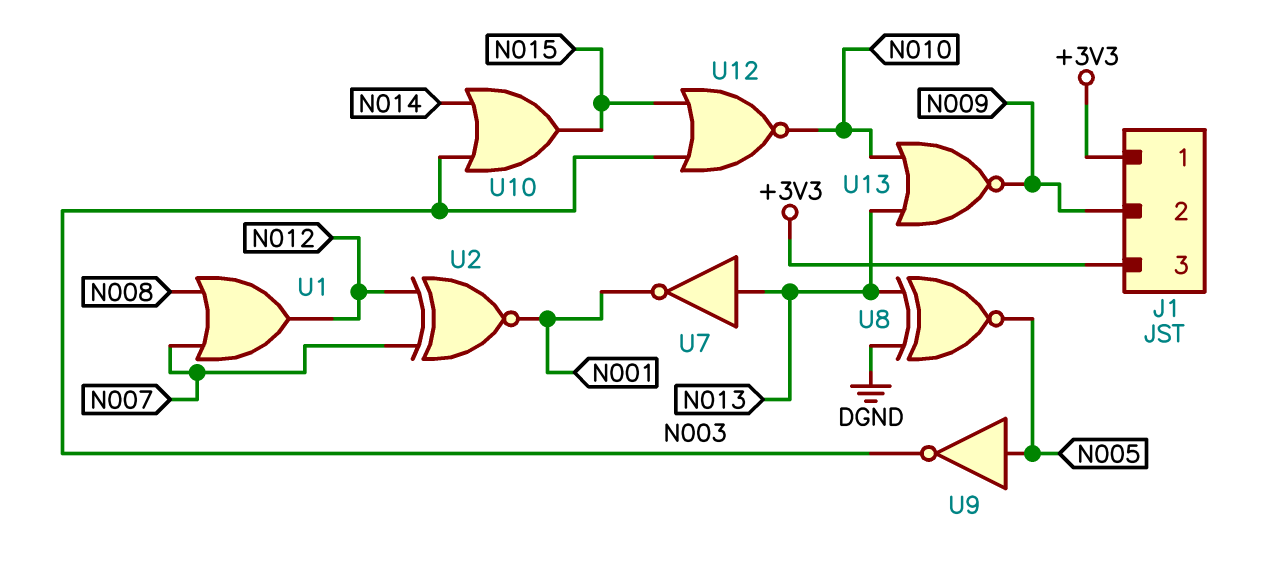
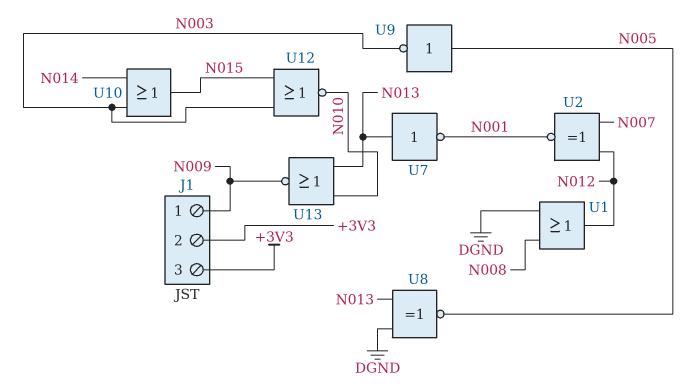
J1 pin 1: +3V3 -> N009
J1 pin 2: N009 -> +3V3
U1: OR (in N007, in N008, out N012) -> OR (in DGND, in N008, out N012)

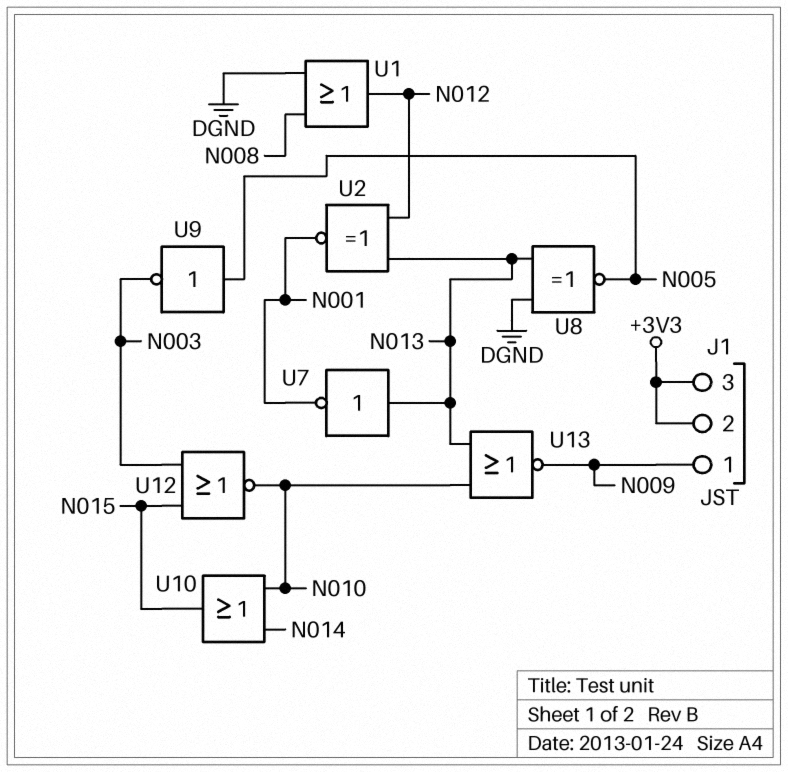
U2: XNOR (in N007, in N012, out N001) -> XNOR (in N012, in N013, out N001)
U10: OR (in N003, in N014, out N015) -> OR (in N010, in N014, out N015)

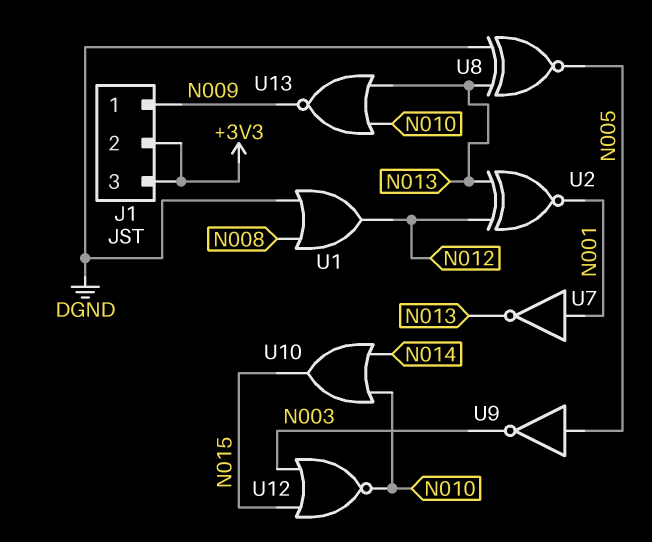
U7: NOT (in N013, out N001) -> NOT (in N001, out N013)

